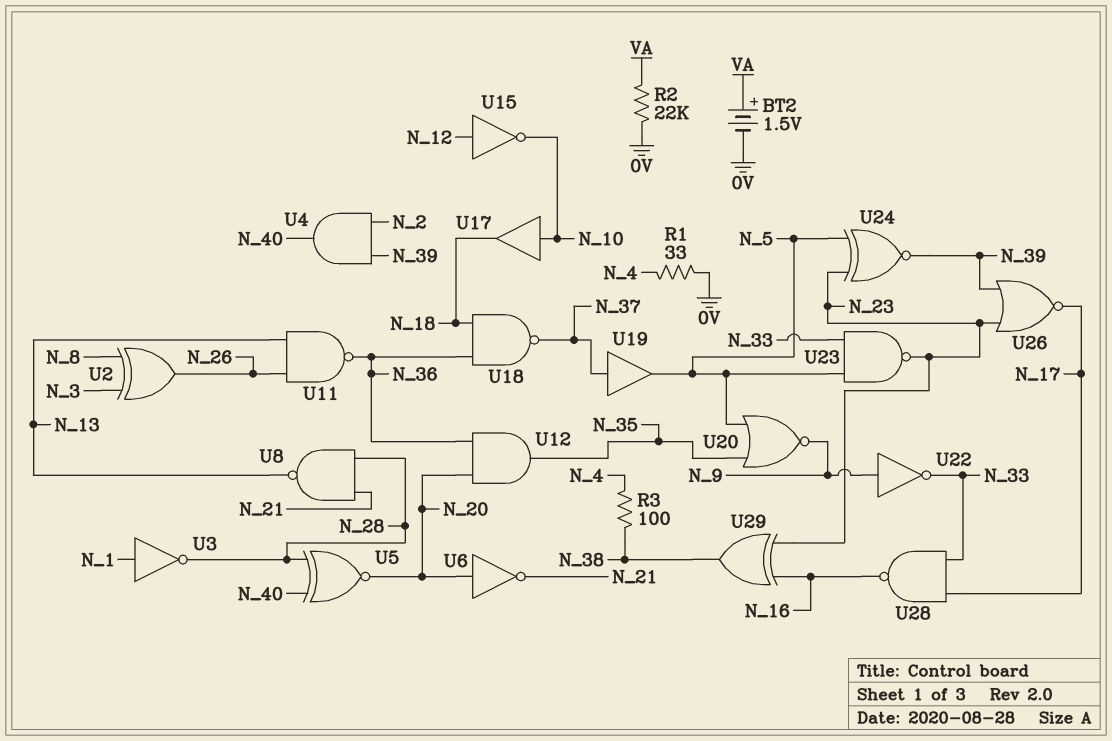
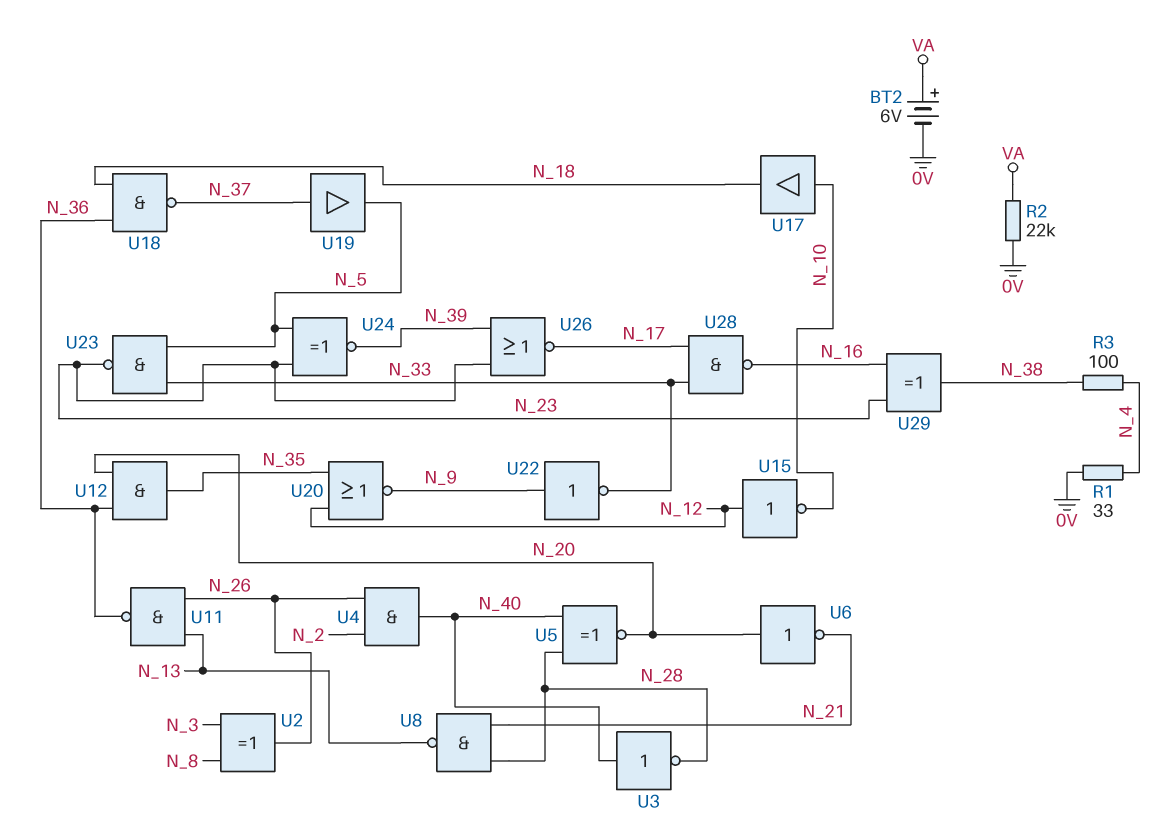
BT2: 1.5V (plus VA, minus 0V) -> 6V (plus VA, minus 0V)
U3: NOT (in N_1, out N_28) -> NOT (in N_40, out N_28)
U4: AND (in N_2, in N_39, out N_40) -> AND (in N_2, in N_26, out N_40)
U20: NOR (in N_5, in N_35, out N_9) -> NOR (in N_12, in N_35, out N_9)

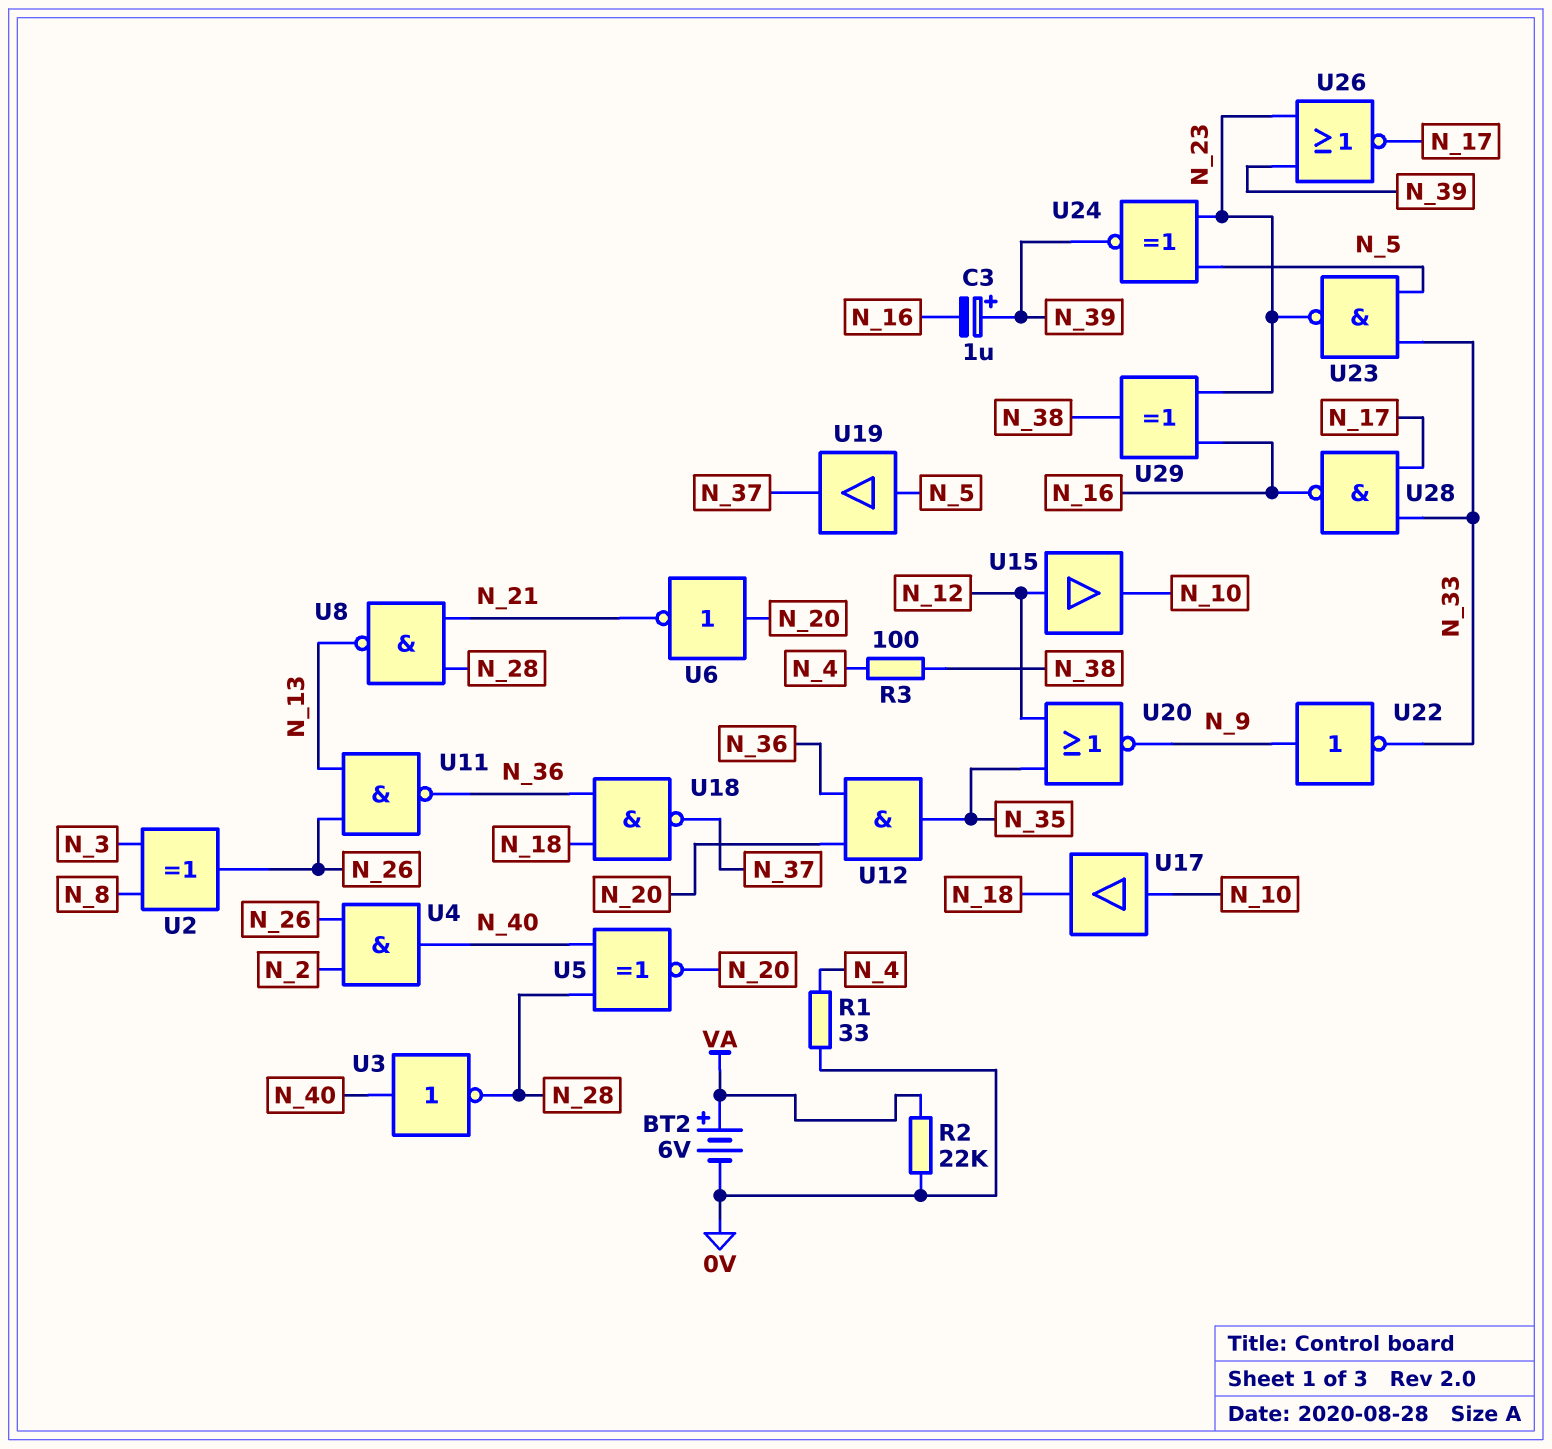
C3: none -> 1uF (plus N_39, minus N_16)
U15: NOT (in N_12, out N_10) -> buffer (in N_12, out N_10)
U19: buffer (in N_37, out N_5) -> buffer (in N_5, out N_37)

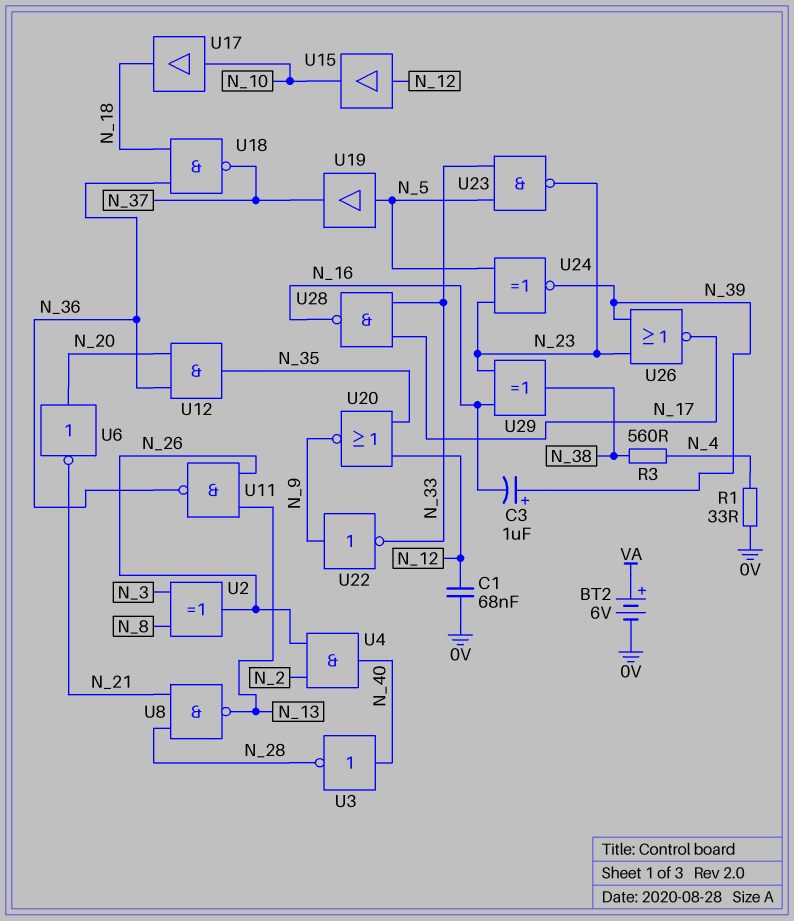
C1: none -> 68nF (0V, N_12)
R2: 22k (0V, VA) -> none
R3: 100 (N_4, N_38) -> 560 (N_4, N_38)
U5: XNOR (in N_28, in N_40, out N_20) -> none

